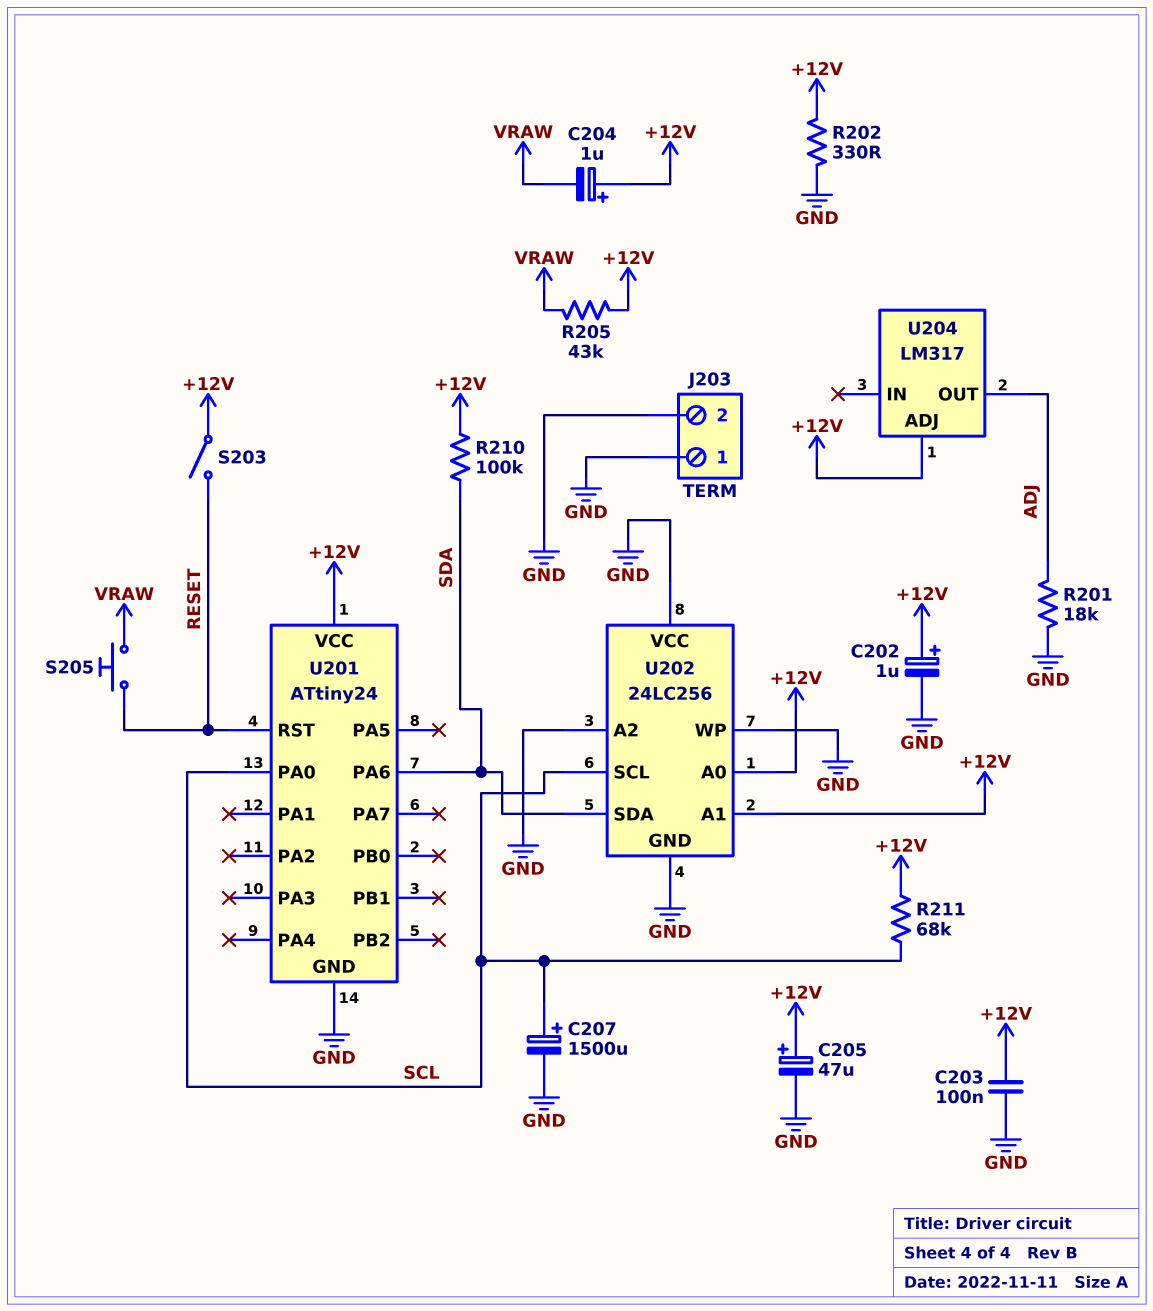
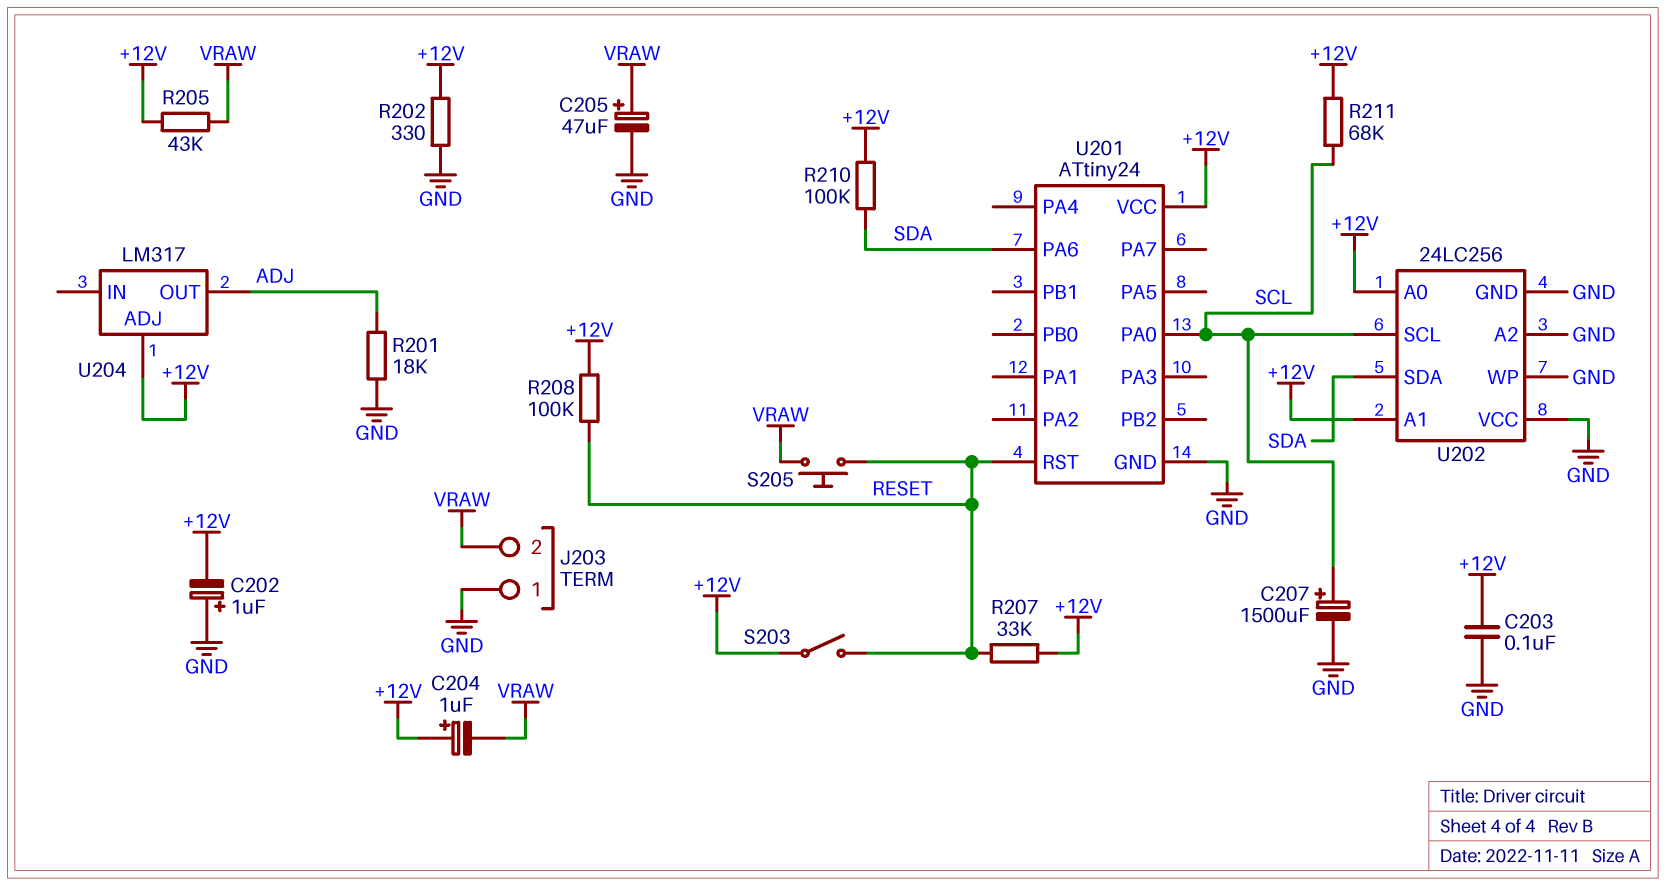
C202: 1uF (plus +12V, minus GND) -> 1uF (plus GND, minus +12V)
C205: 47uF (plus +12V, minus GND) -> 47uF (plus VRAW, minus GND)
J203 pin 2: GND -> VRAW
R207: none -> 33k (+12V, RESET)
R208: none -> 100k (+12V, RESET)

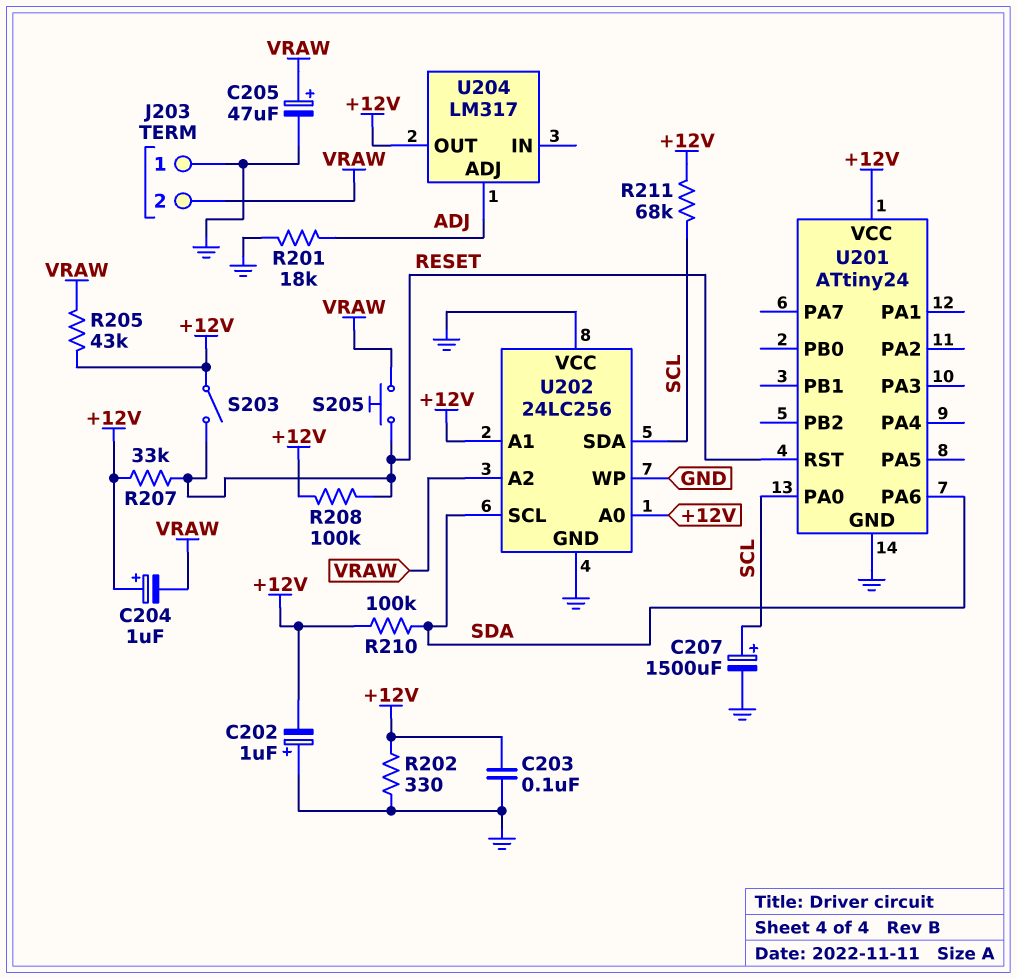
U202 pin A2: GND -> VRAW
U202 pin SCL: SCL -> SDA
U202 pin SDA: SDA -> SCL
U204 pin ADJ: +12V -> ADJ
U204 pin OUT: ADJ -> +12V

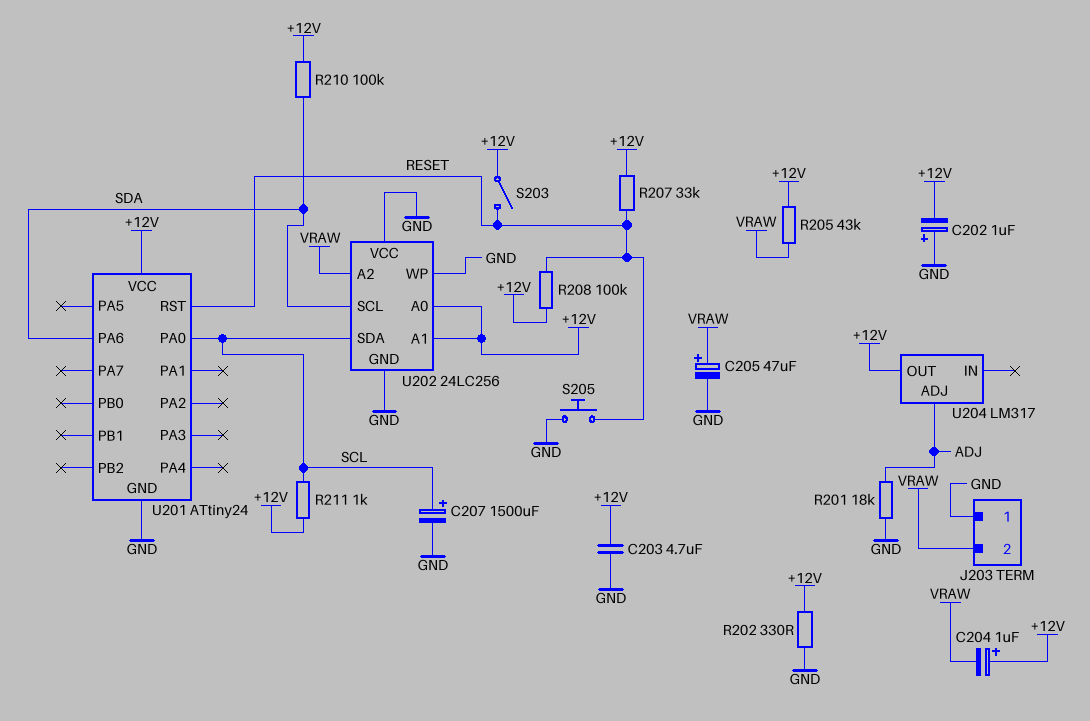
C203: 100nF (+12V, GND) -> 4.7uF (+12V, GND)
R211: 68k (+12V, SCL) -> 1k (+12V, SCL)
S205: button (RESET, VRAW) -> button (GND, RESET)

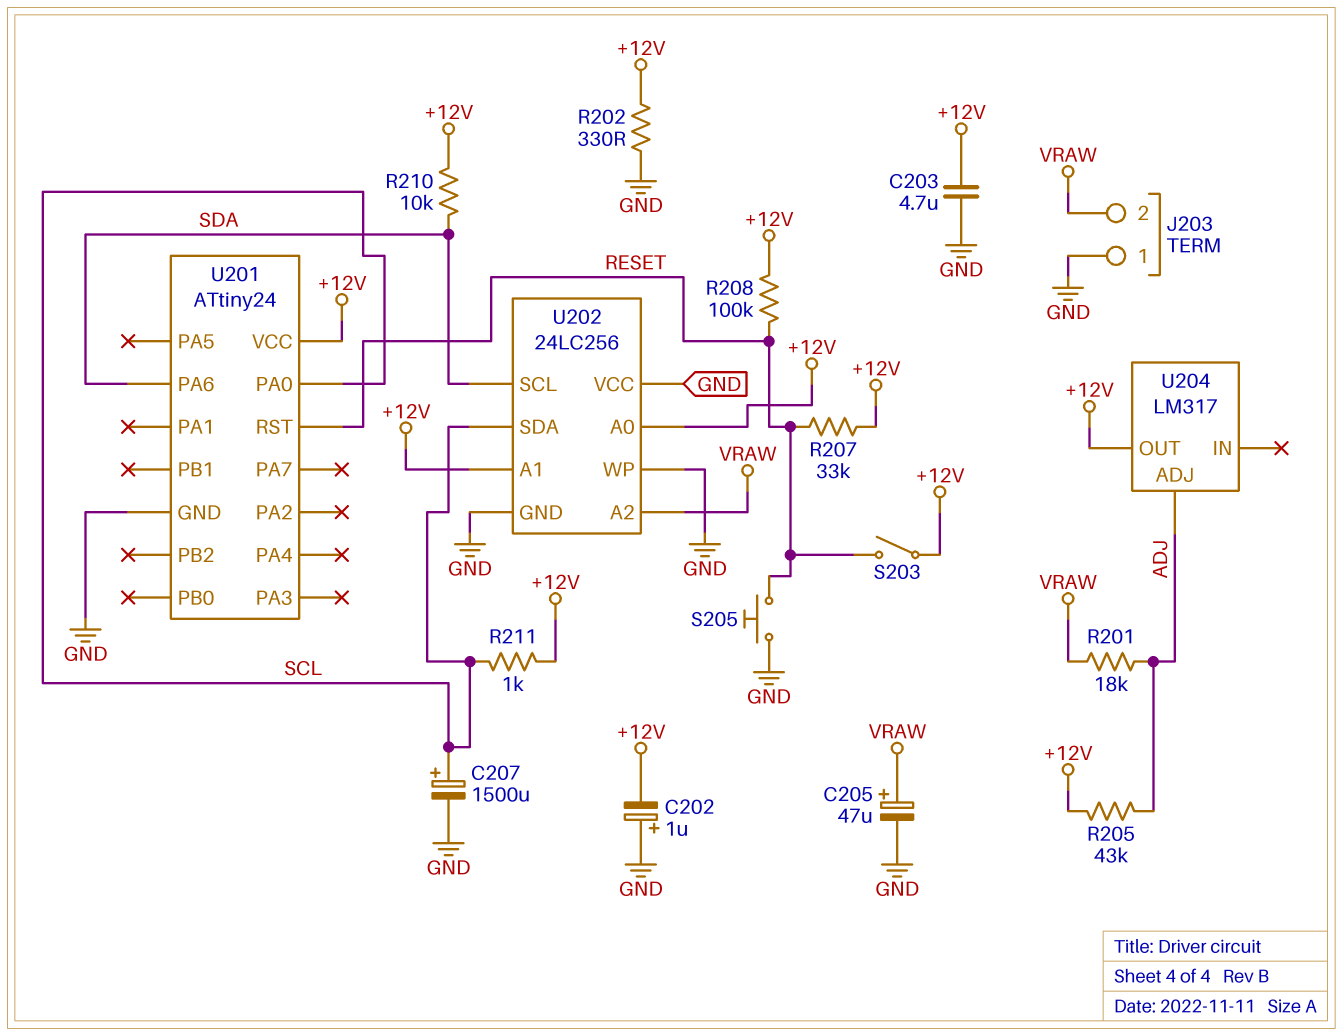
C204: 1uF (plus +12V, minus VRAW) -> none
R201: 18k (ADJ, GND) -> 18k (ADJ, VRAW)
R205: 43k (+12V, VRAW) -> 43k (+12V, ADJ)
R210: 100k (+12V, SDA) -> 10k (+12V, SDA)

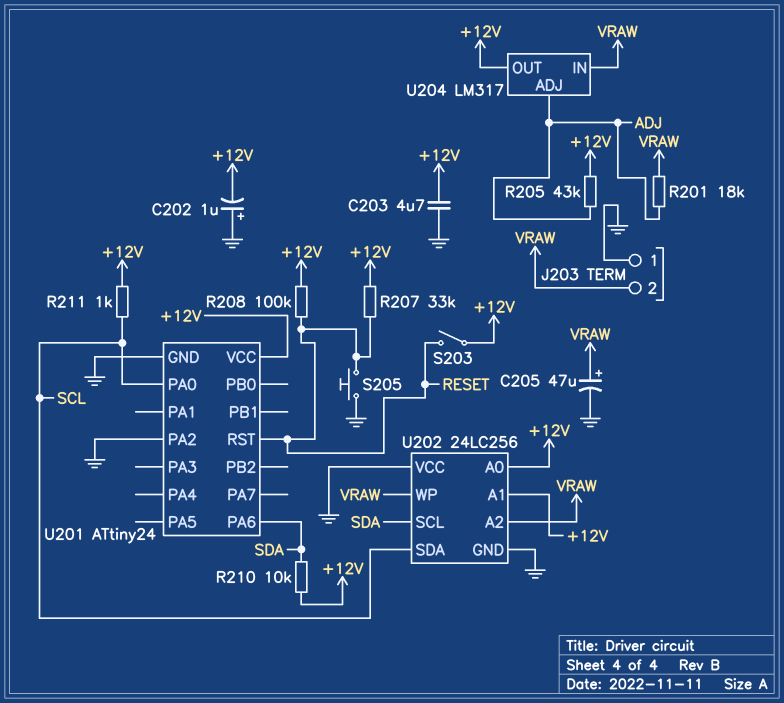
C207: 1500uF (plus SCL, minus GND) -> none
R202: 330 (+12V, GND) -> none
U201 pin PA2: none -> GND
U202 pin WP: GND -> VRAW
U204 pin IN: none -> VRAW

